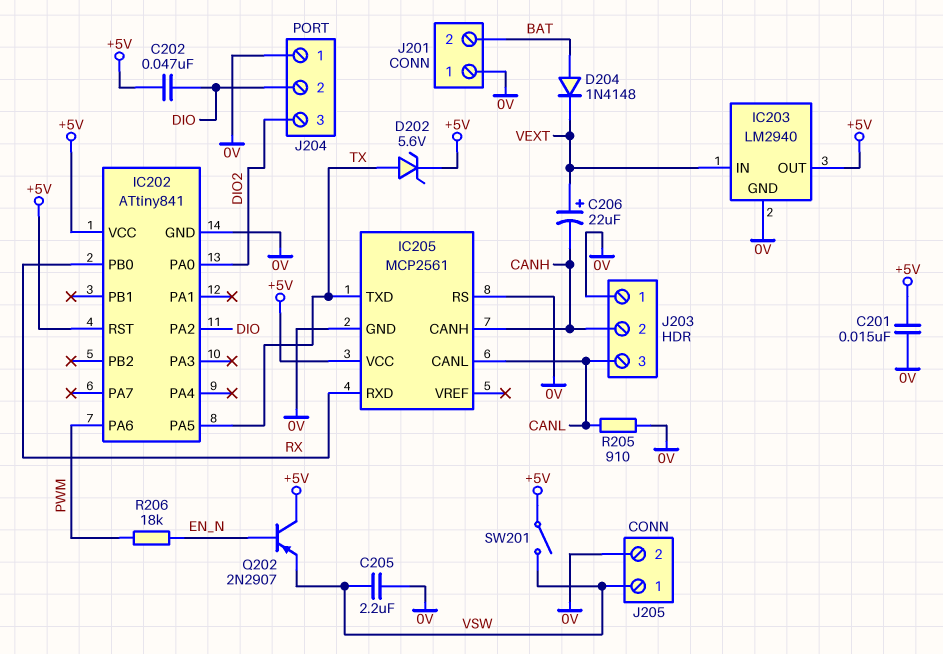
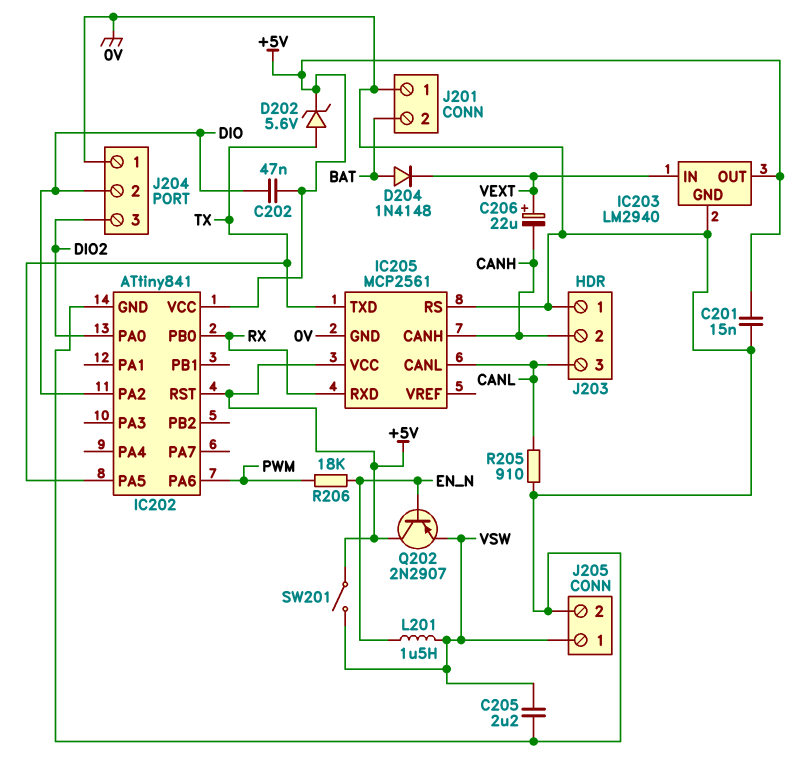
L201: none -> 1.5uH (EN_N, VSW)

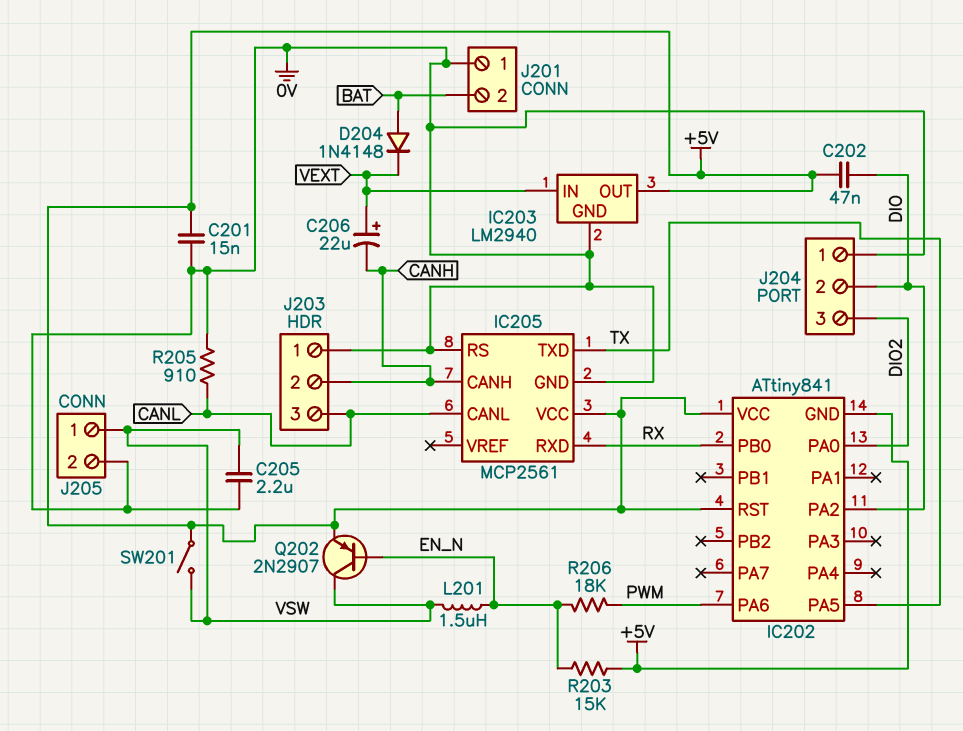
D202: zener 5.6V (A TX, K +5V) -> none
IC202 pin GND: 0V -> +5V
Q202: PNP 2N2907 (B EN_N, C +5V, E VSW) -> PNP 2N2907 (B EN_N, C VSW, E +5V)
R203: none -> 15k (+5V, EN_N)

